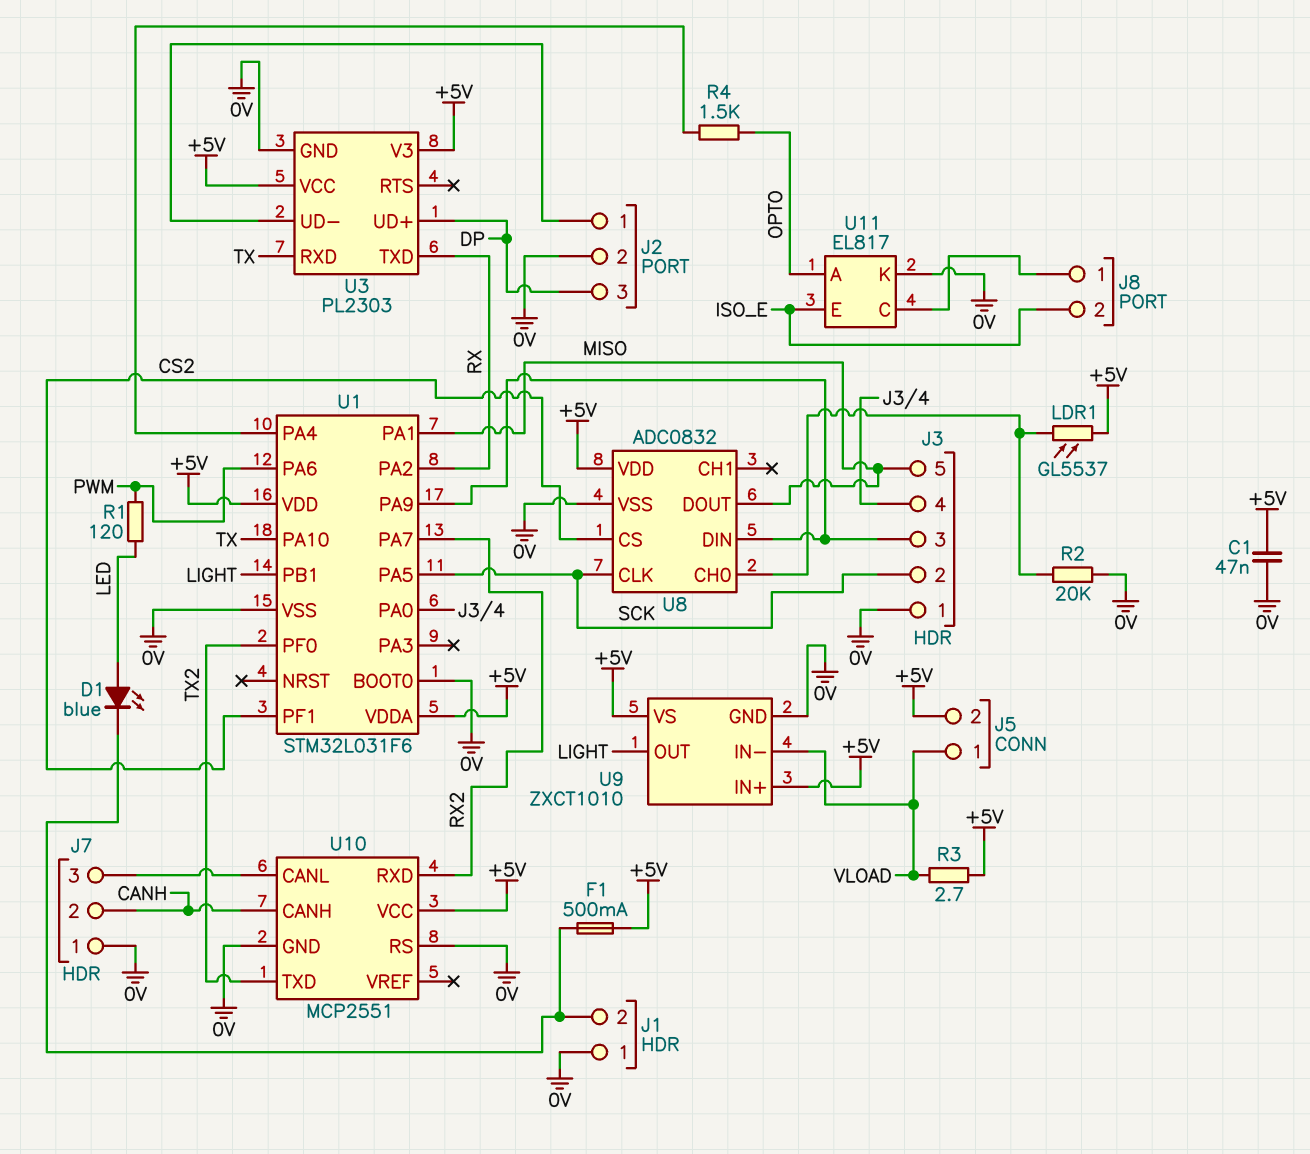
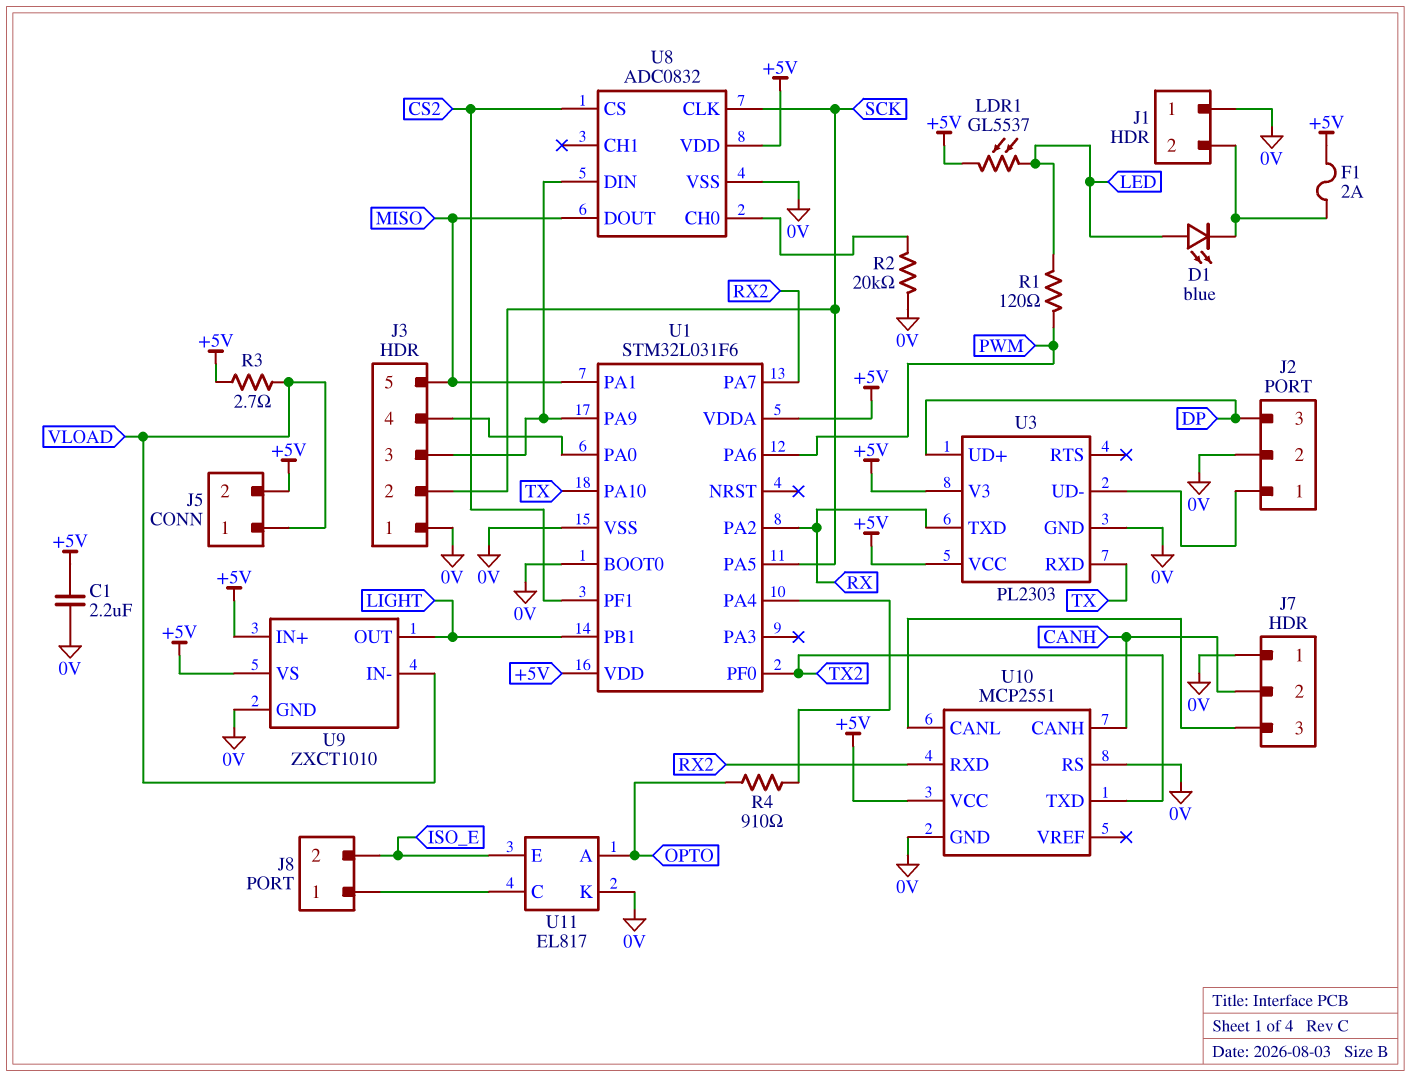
C1: 47nF (+5V, 0V) -> 2.2uF (+5V, 0V)
F1: 500mA (+5V, J1/2) -> 2A (+5V, J1/2)
LDR1: GL5537 (+5V, U8/CH0) -> GL5537 (+5V, LED)
R4: 1.5k (OPTO, U1/PA4) -> 910 (OPTO, U1/PA4)

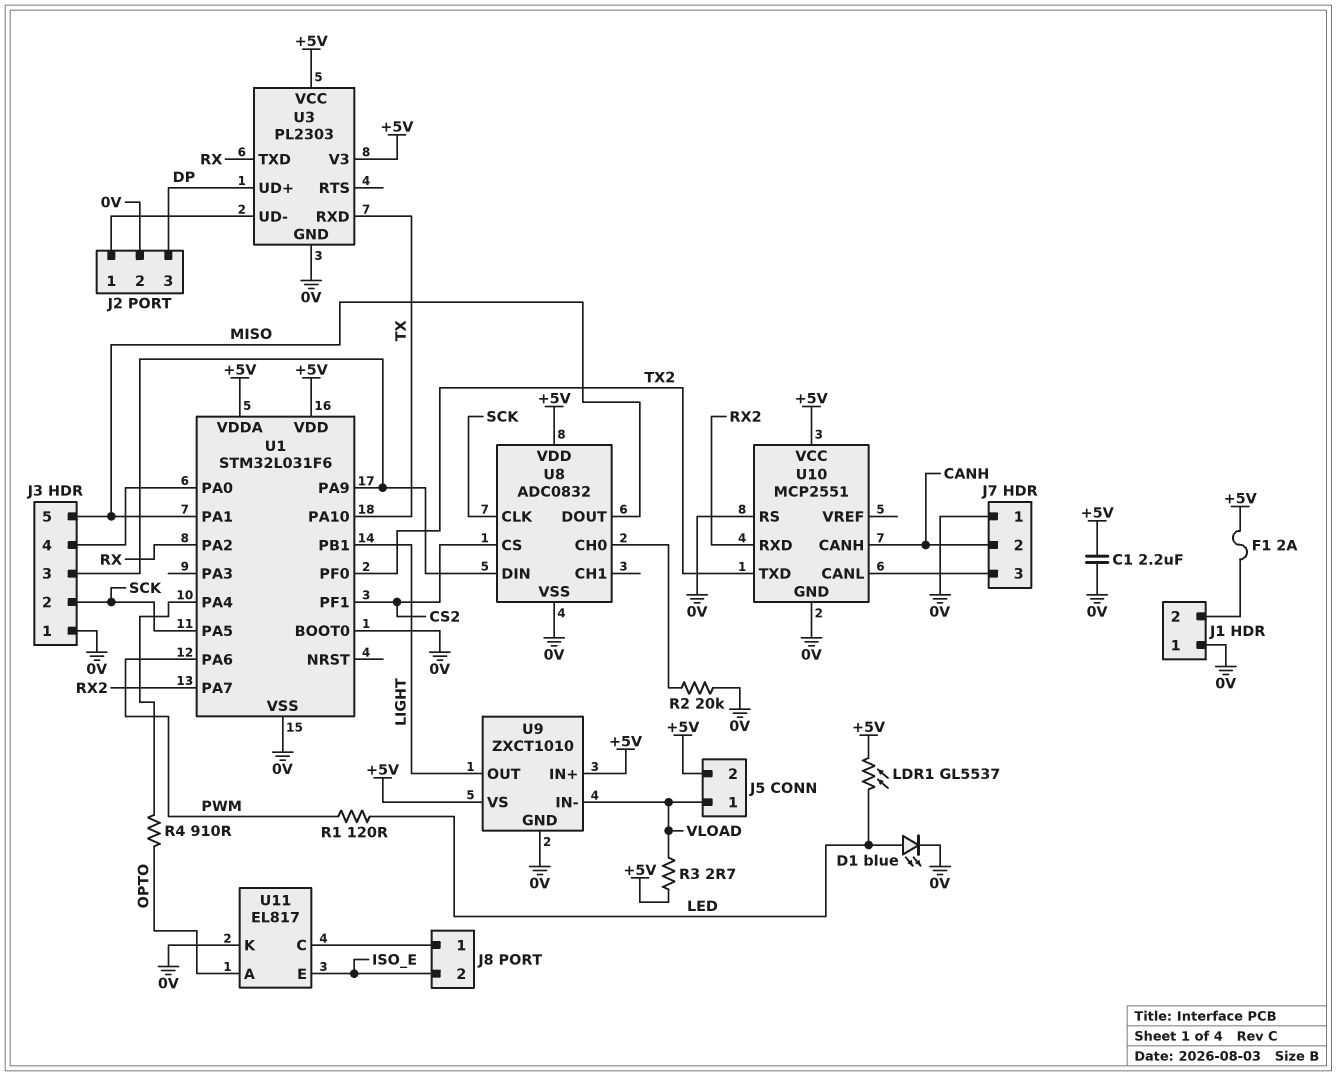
D1: LED blue (A LED, K J1/2) -> LED blue (A LED, K 0V)

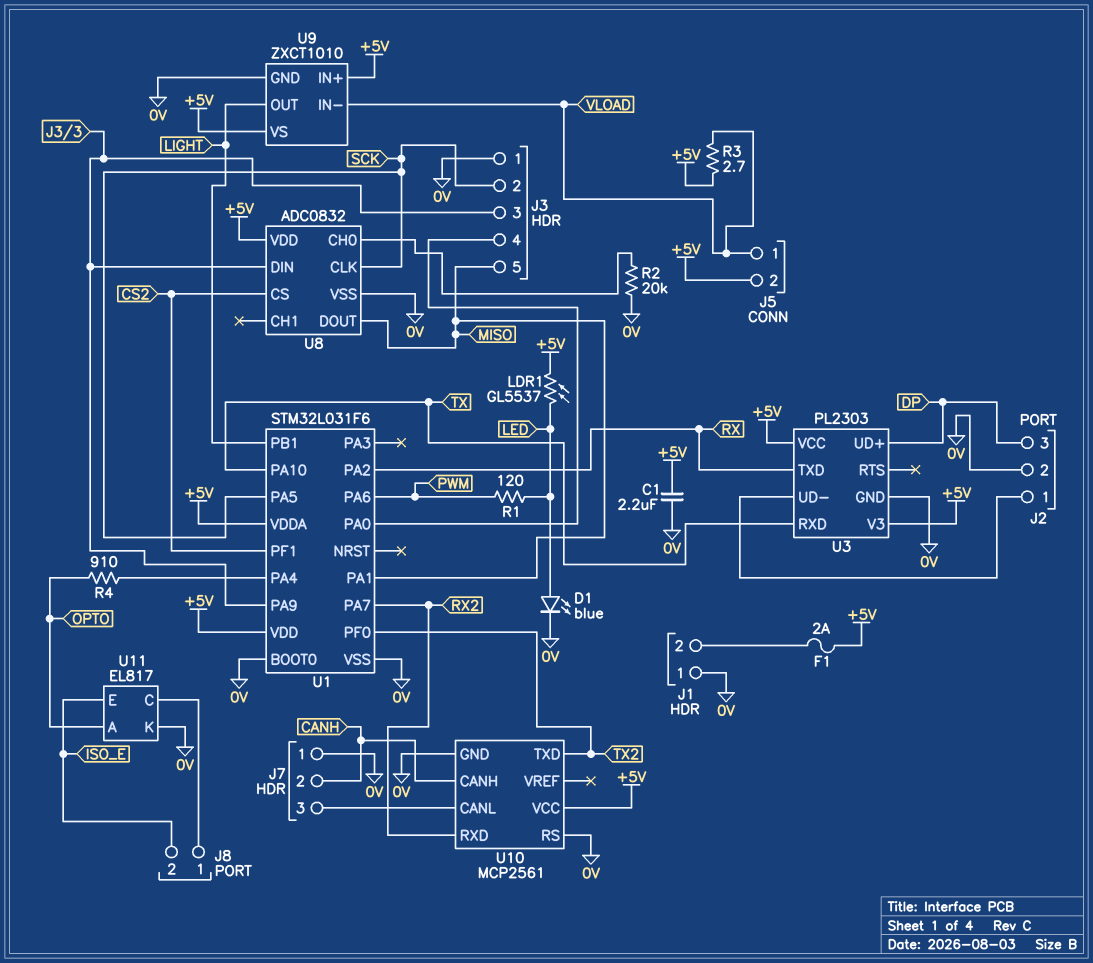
U10: MCP2551 -> MCP2561

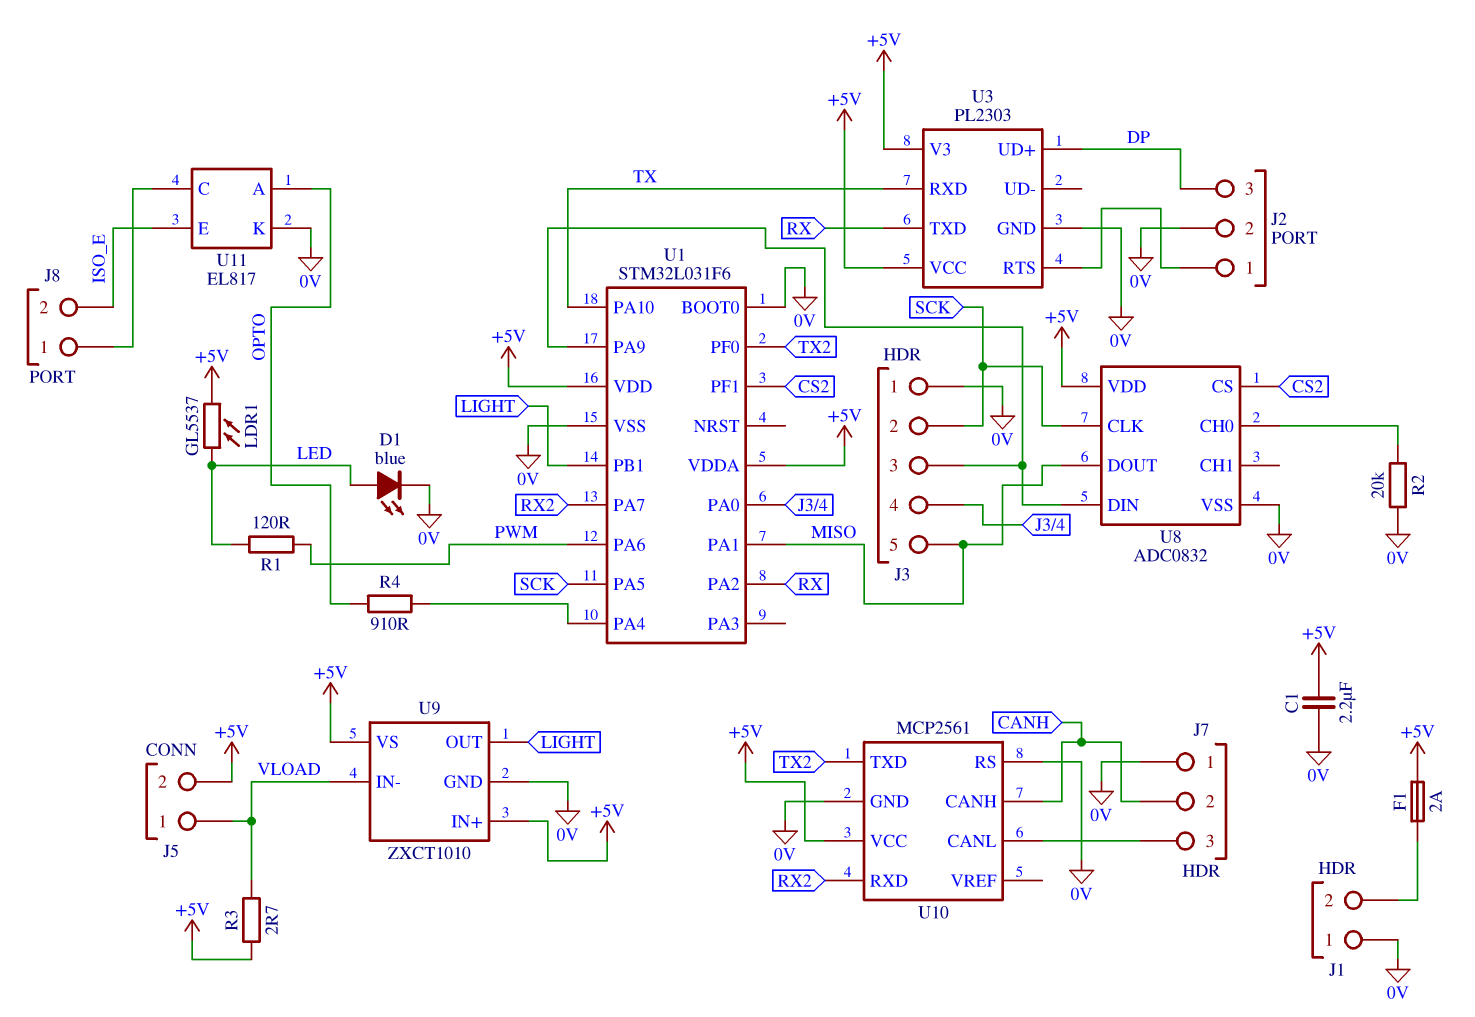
U3 pin RTS: none -> J2/1
U3 pin UD-: J2/1 -> none

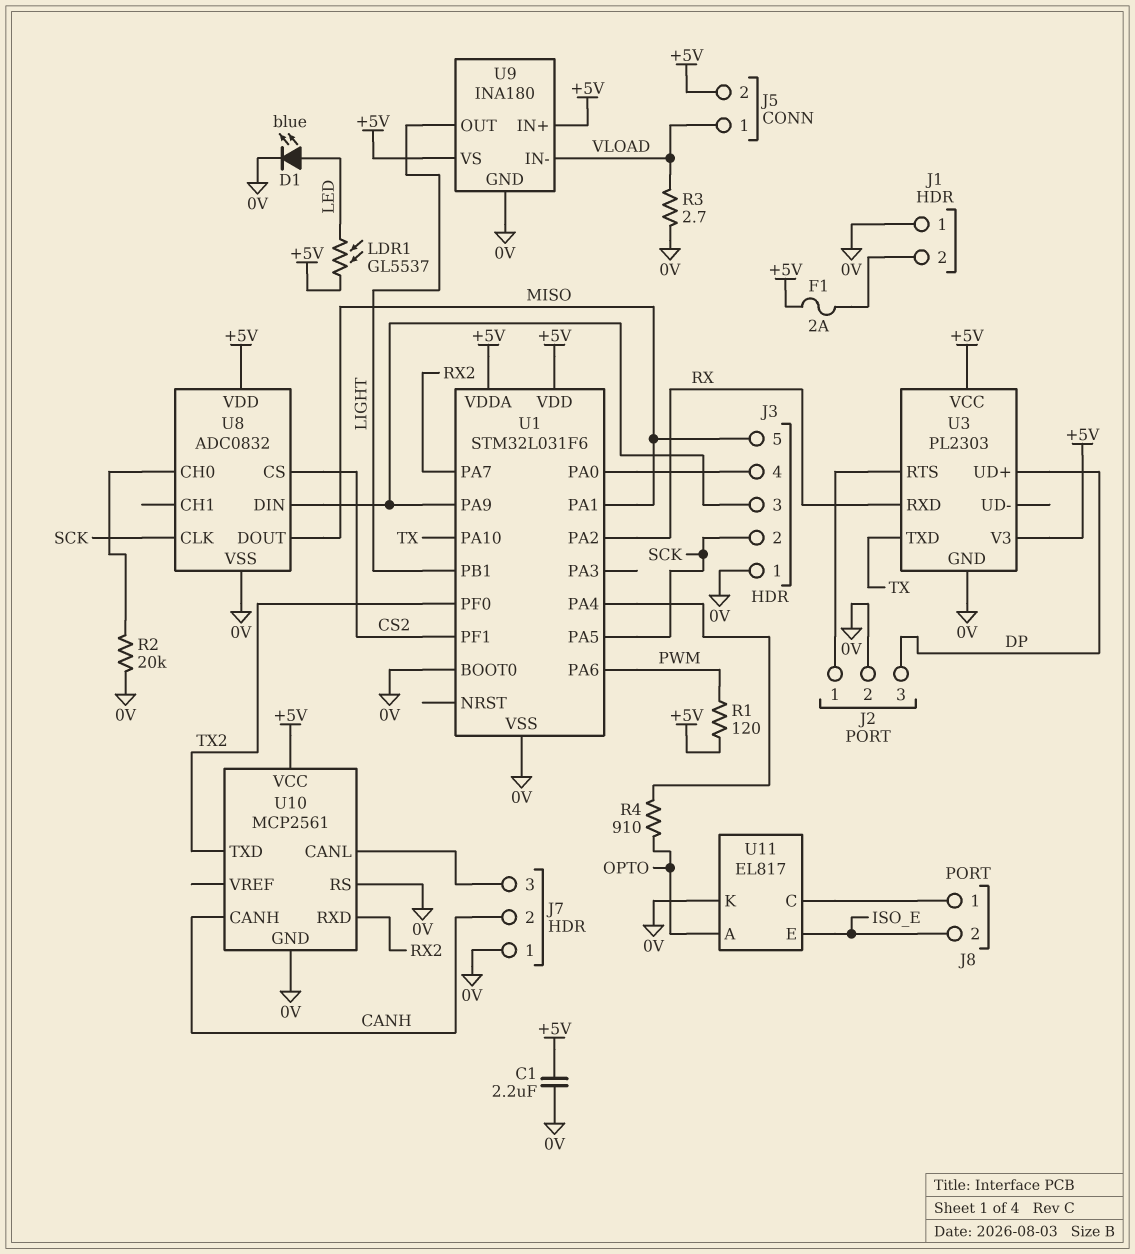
R1: 120 (LED, PWM) -> 120 (+5V, PWM)
R3: 2.7 (+5V, VLOAD) -> 2.7 (0V, VLOAD)
U3 pin RXD: TX -> RX
U3 pin TXD: RX -> TX
U9: ZXCT1010 -> INA180

